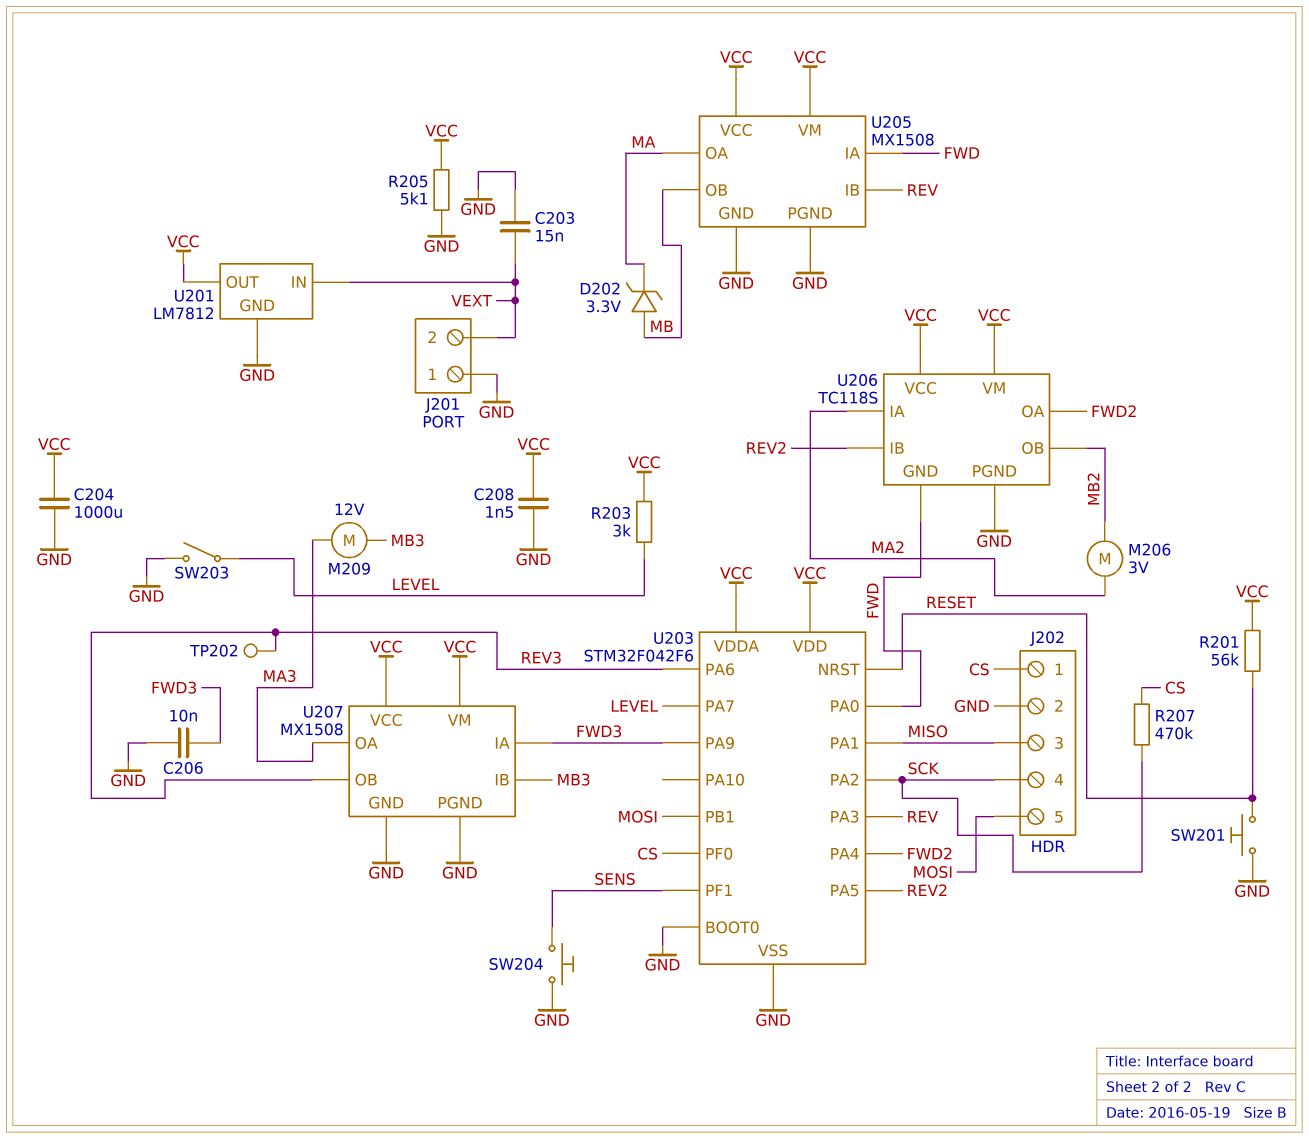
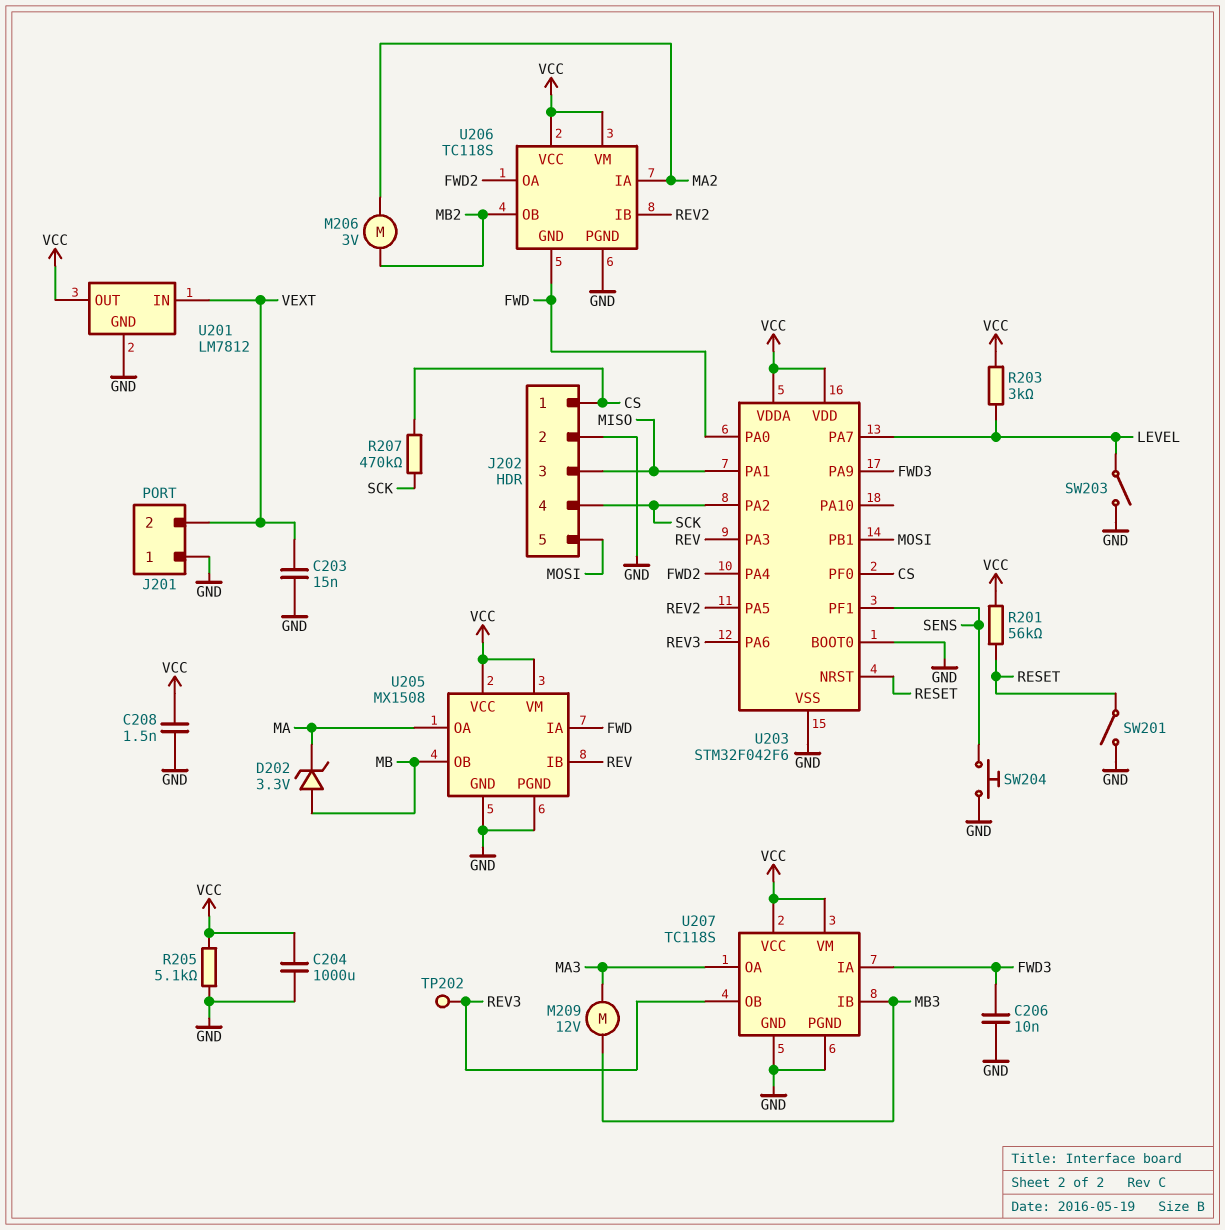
SW201: button (GND, RESET) -> switch (GND, RESET)
U207: MX1508 -> TC118S

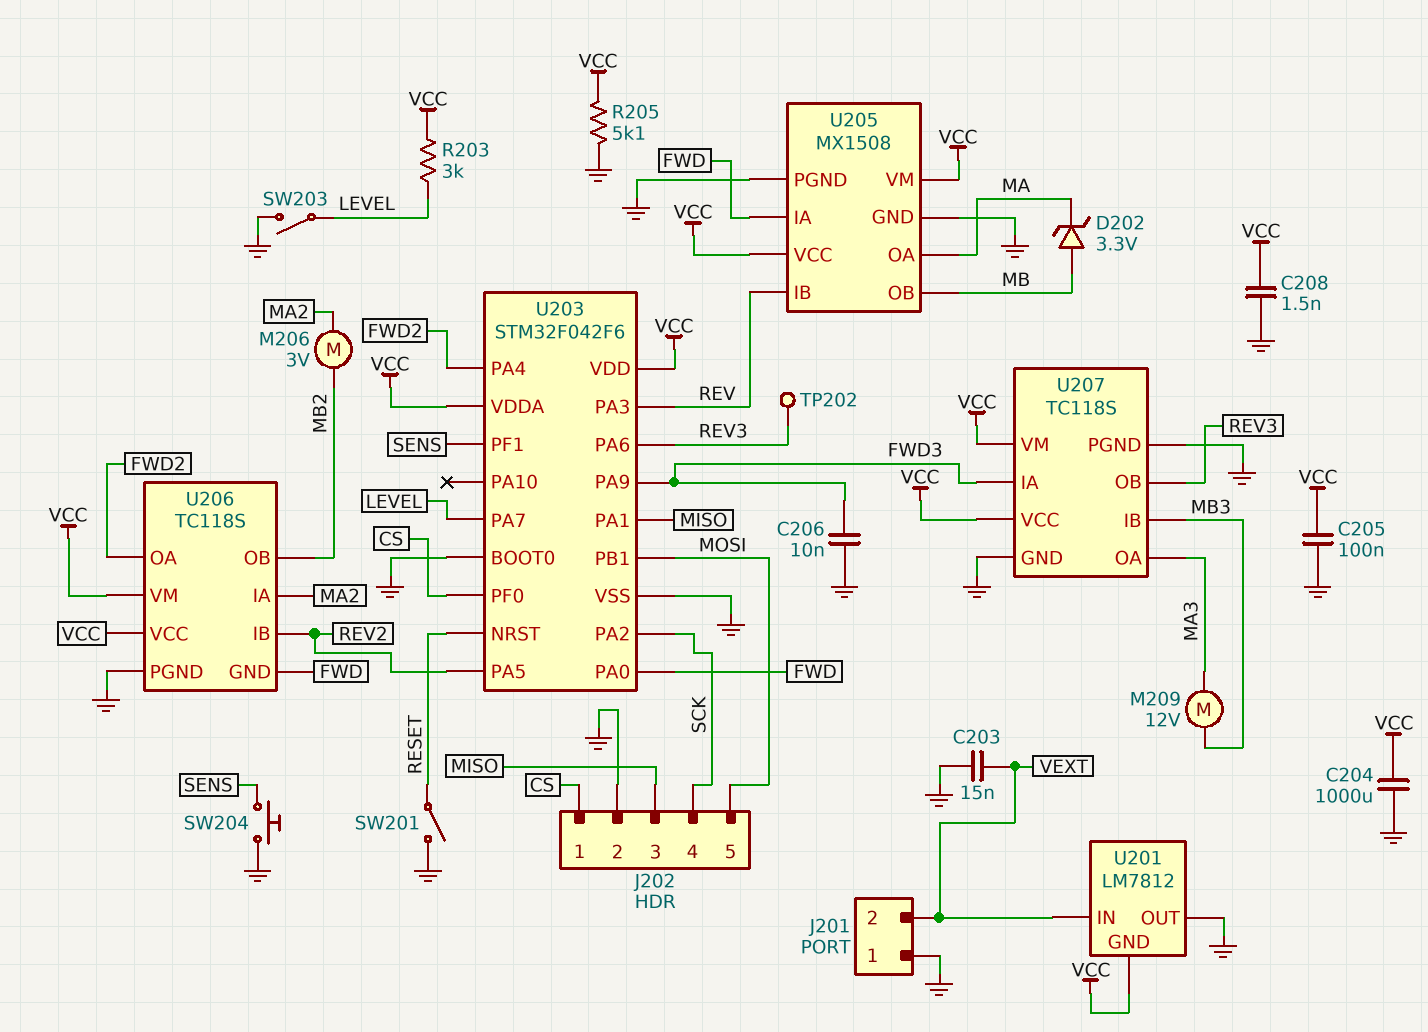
C205: none -> 100nF (GND, VCC)
R201: 56k (RESET, VCC) -> none
R207: 470k (CS, SCK) -> none
U201 pin GND: GND -> VCC
U201 pin OUT: VCC -> GND

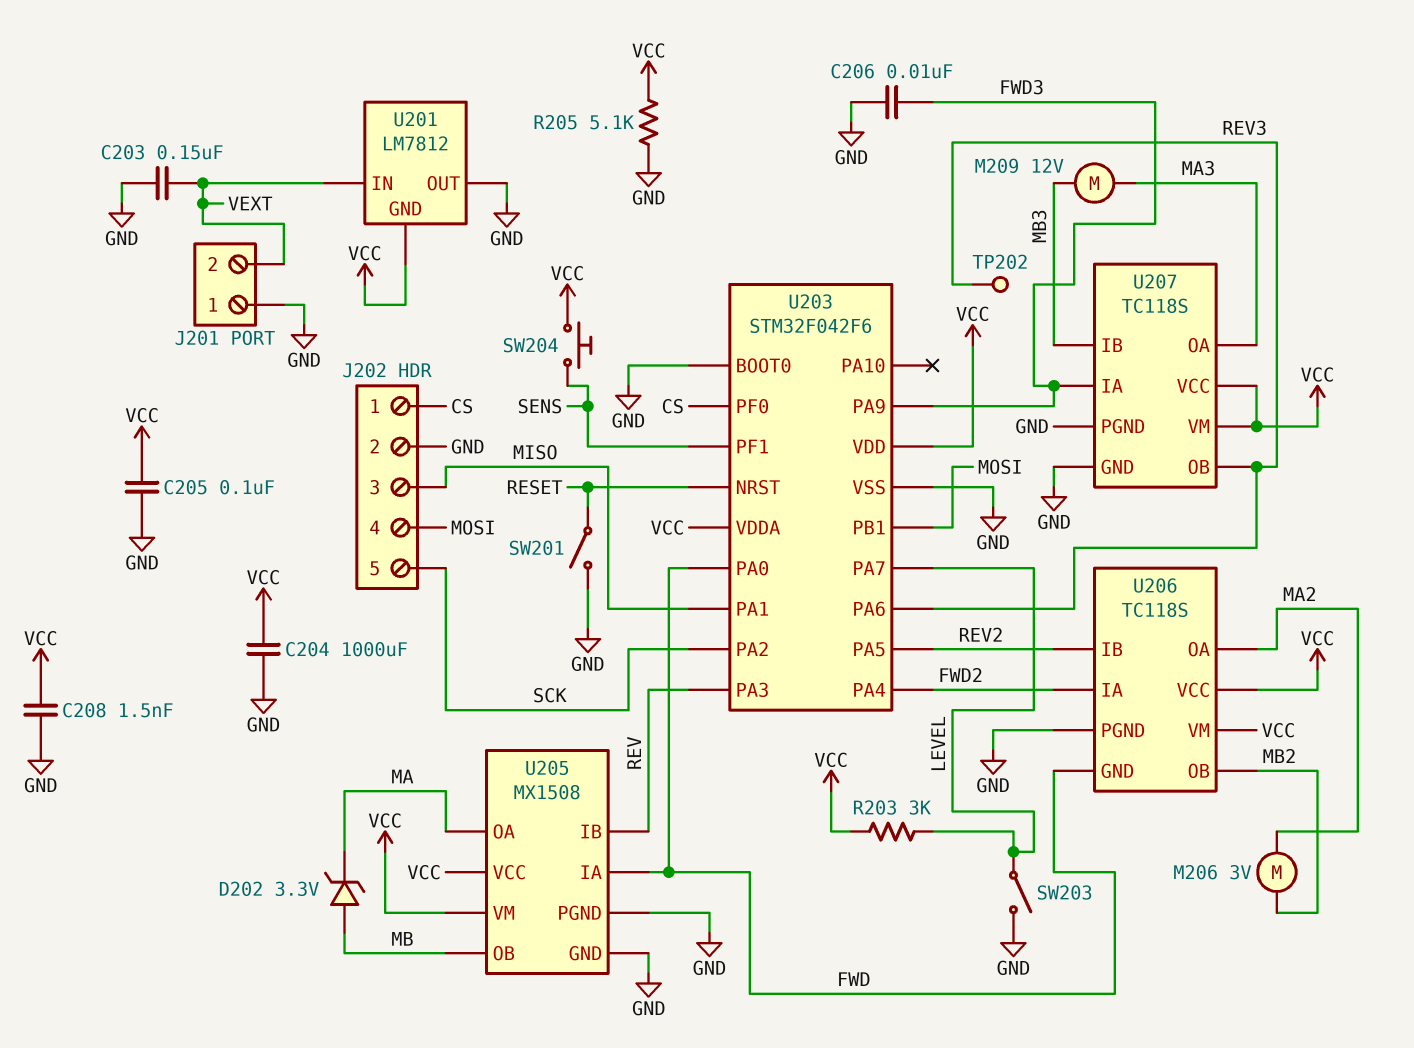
C203: 15nF (GND, VEXT) -> 150nF (GND, VEXT)
J202 pin 4: SCK -> MOSI
J202 pin 5: MOSI -> SCK
SW204: button (GND, SENS) -> button (SENS, VCC)
U206 pin IA: MA2 -> FWD2
U206 pin OA: FWD2 -> MA2

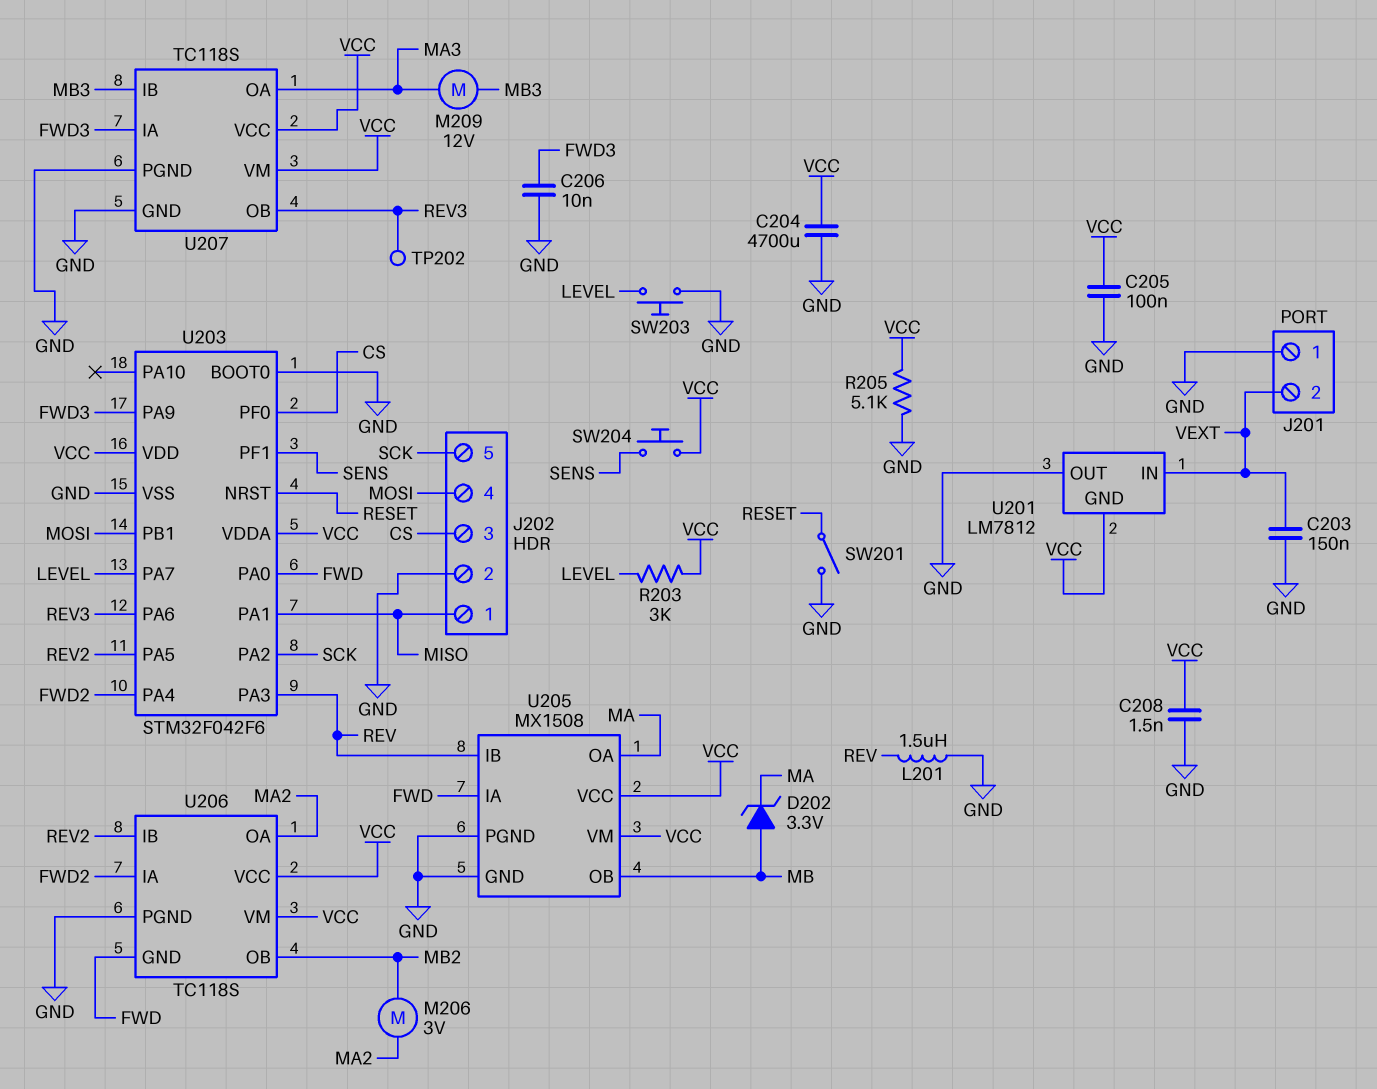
C204: 1000uF (GND, VCC) -> 4700uF (GND, VCC)
J202 pin 1: CS -> MISO
J202 pin 3: MISO -> CS
L201: none -> 1.5uH (GND, REV)
SW203: switch (GND, LEVEL) -> button (GND, LEVEL)

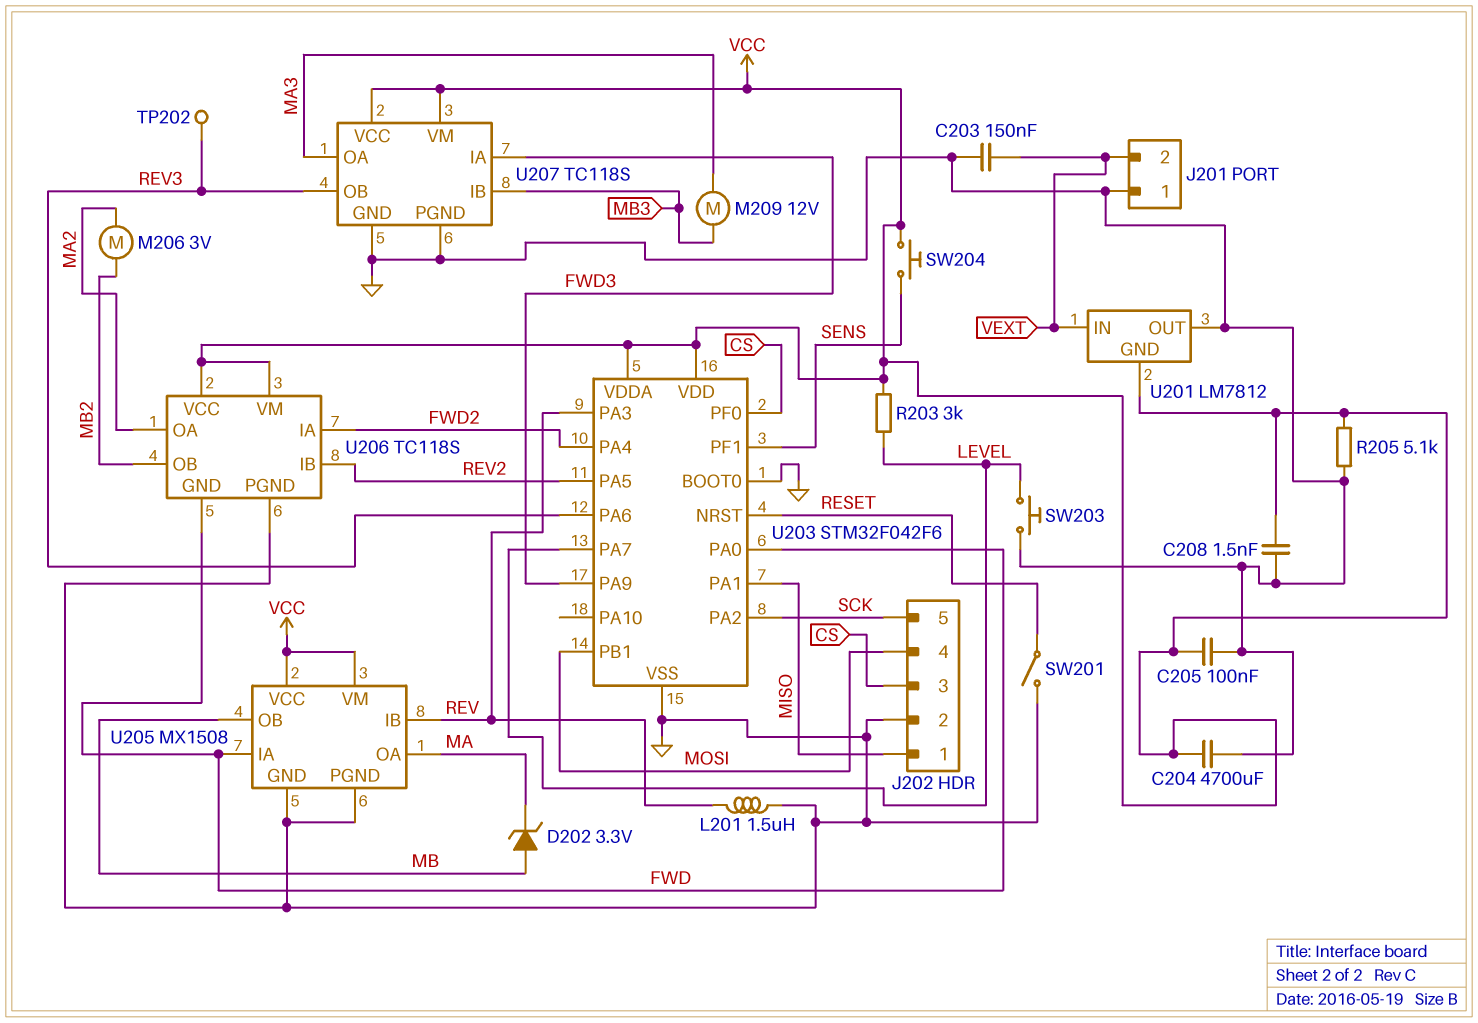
C206: 10nF (FWD3, GND) -> none

